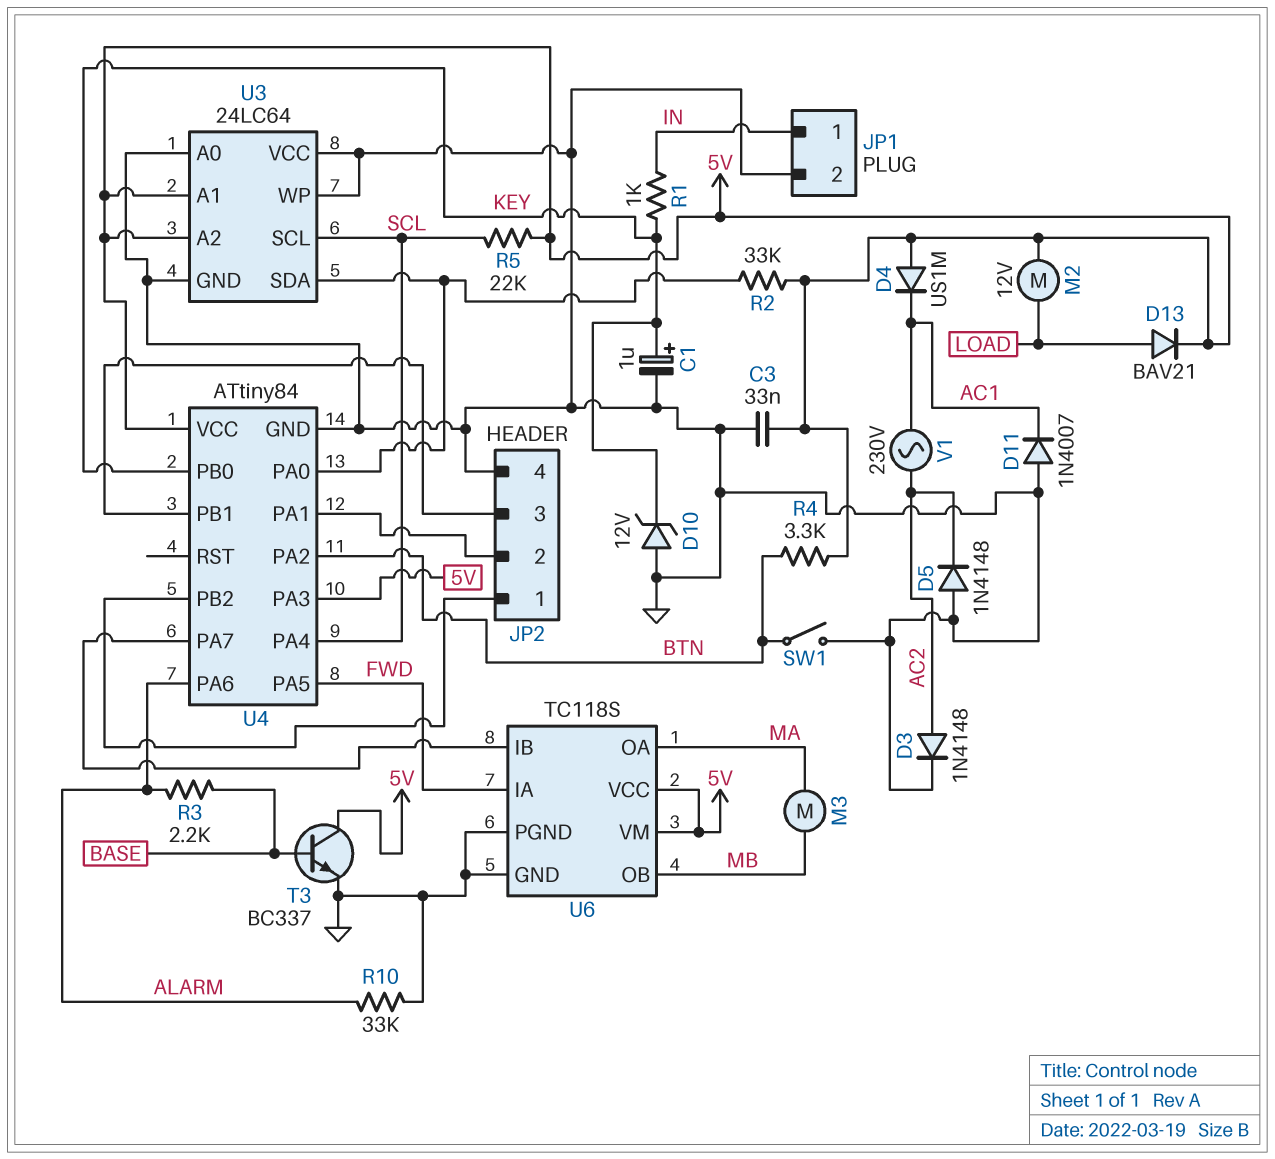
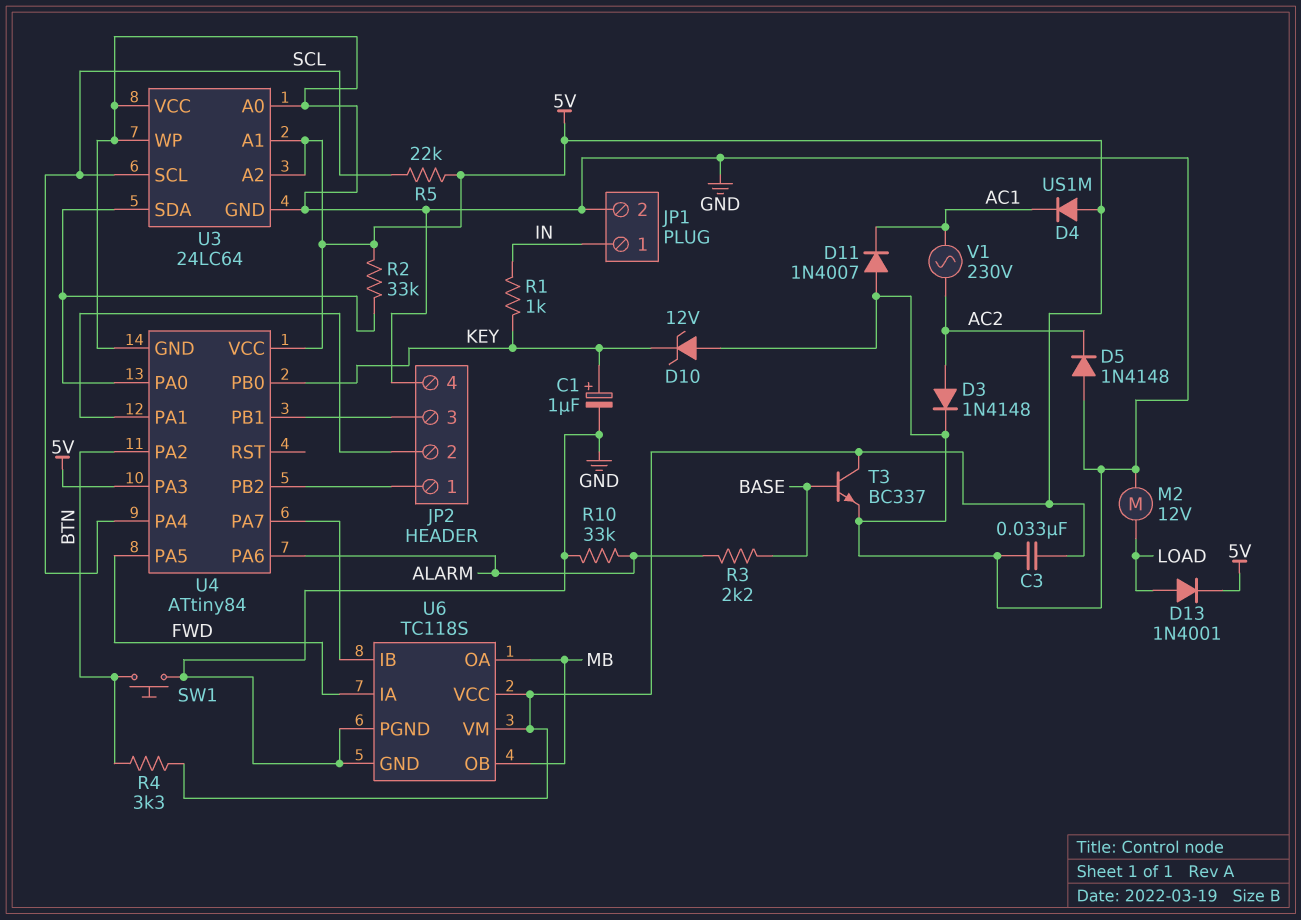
D13: diode BAV21 (A LOAD, K 5V) -> diode 1N4001 (A LOAD, K 5V)
M2: motor 12V (5V, LOAD) -> motor 12V (GND, LOAD)
M3: motor (MA, MB) -> none
SW1: switch (BTN, GND) -> button (BTN, GND)
U6 pin OA: MA -> MB

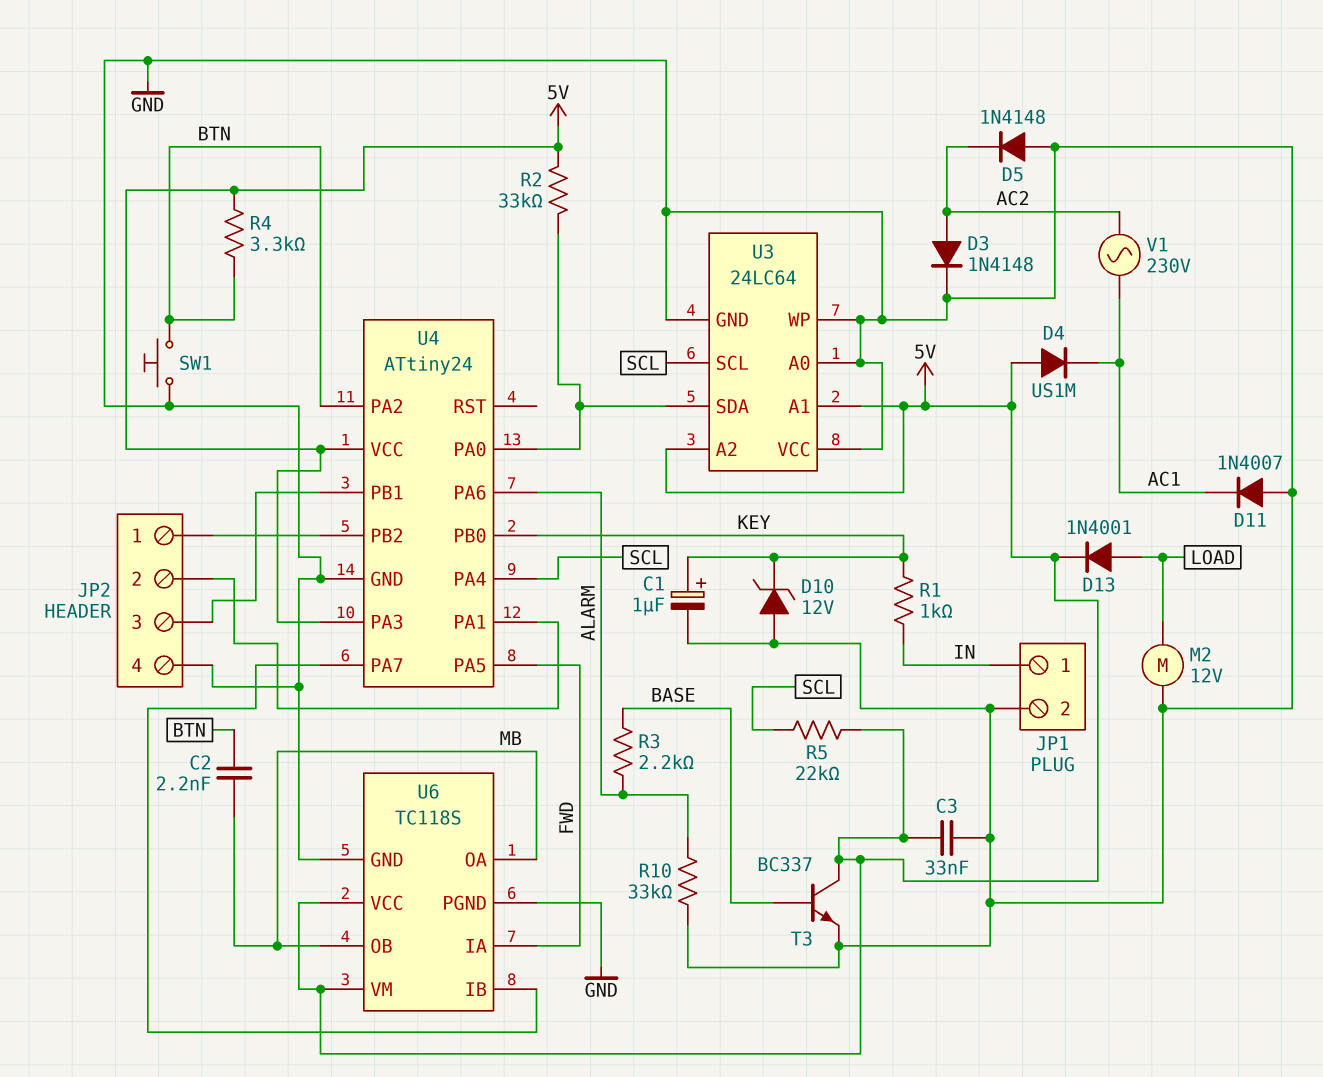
C2: none -> 2.2nF (BTN, MB)
U4: ATtiny84 -> ATtiny24

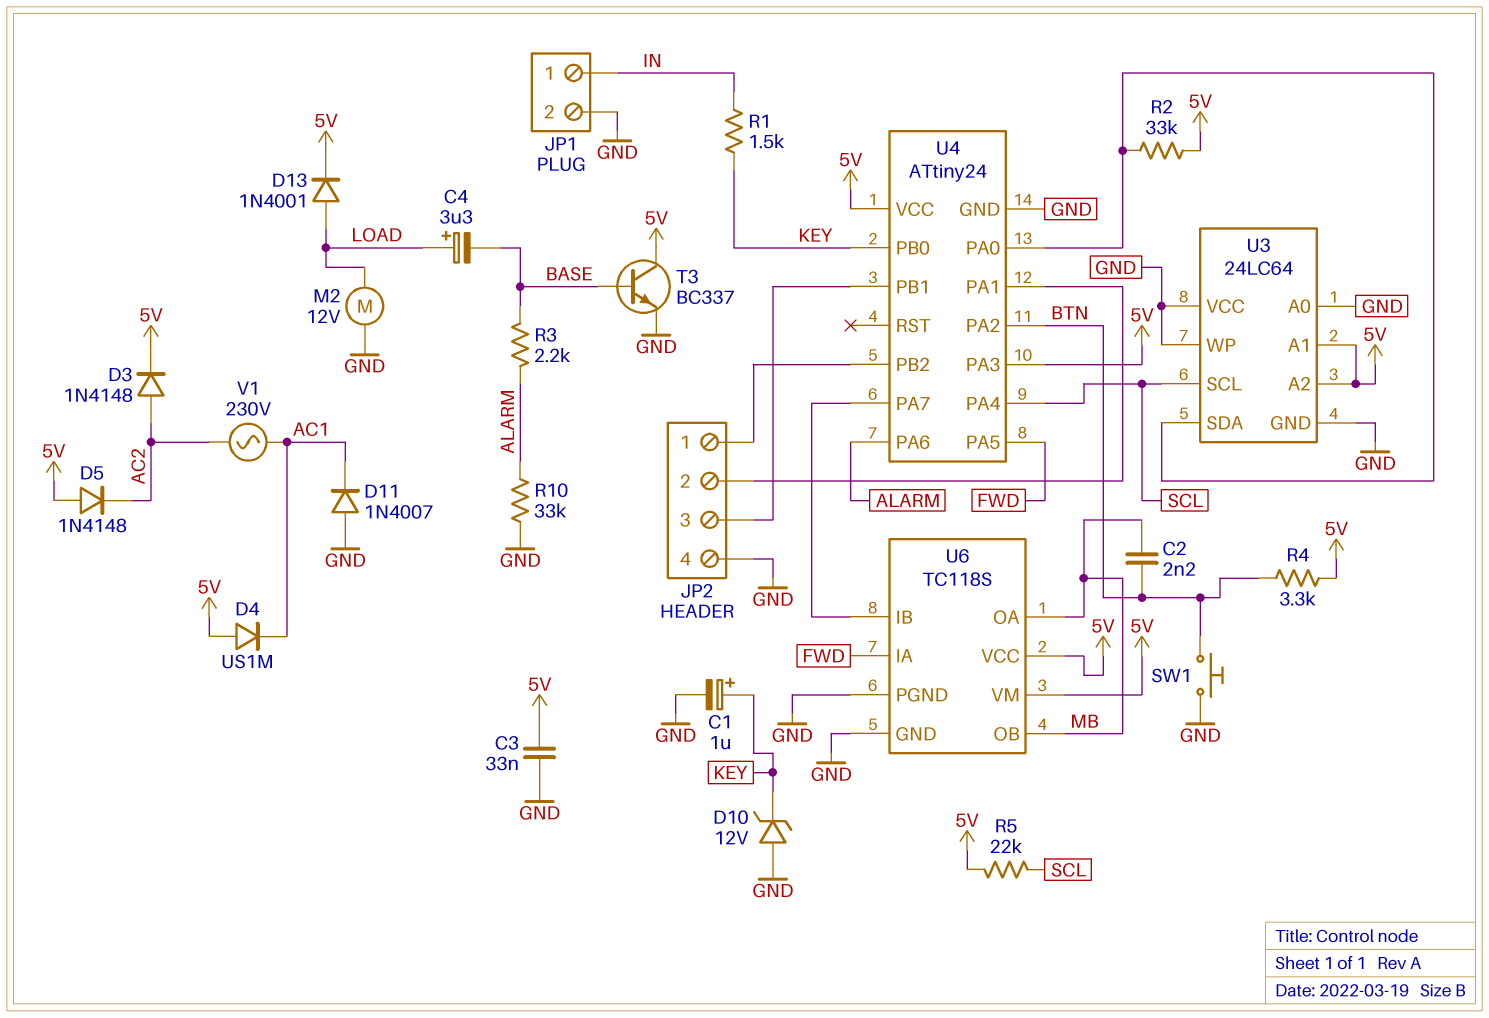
C4: none -> 3.3uF (plus LOAD, minus BASE)
D3: diode 1N4148 (A AC2, K GND) -> diode 1N4148 (A AC2, K 5V)
D5: diode 1N4148 (A GND, K AC2) -> diode 1N4148 (A 5V, K AC2)
R1: 1k (IN, KEY) -> 1.5k (IN, KEY)

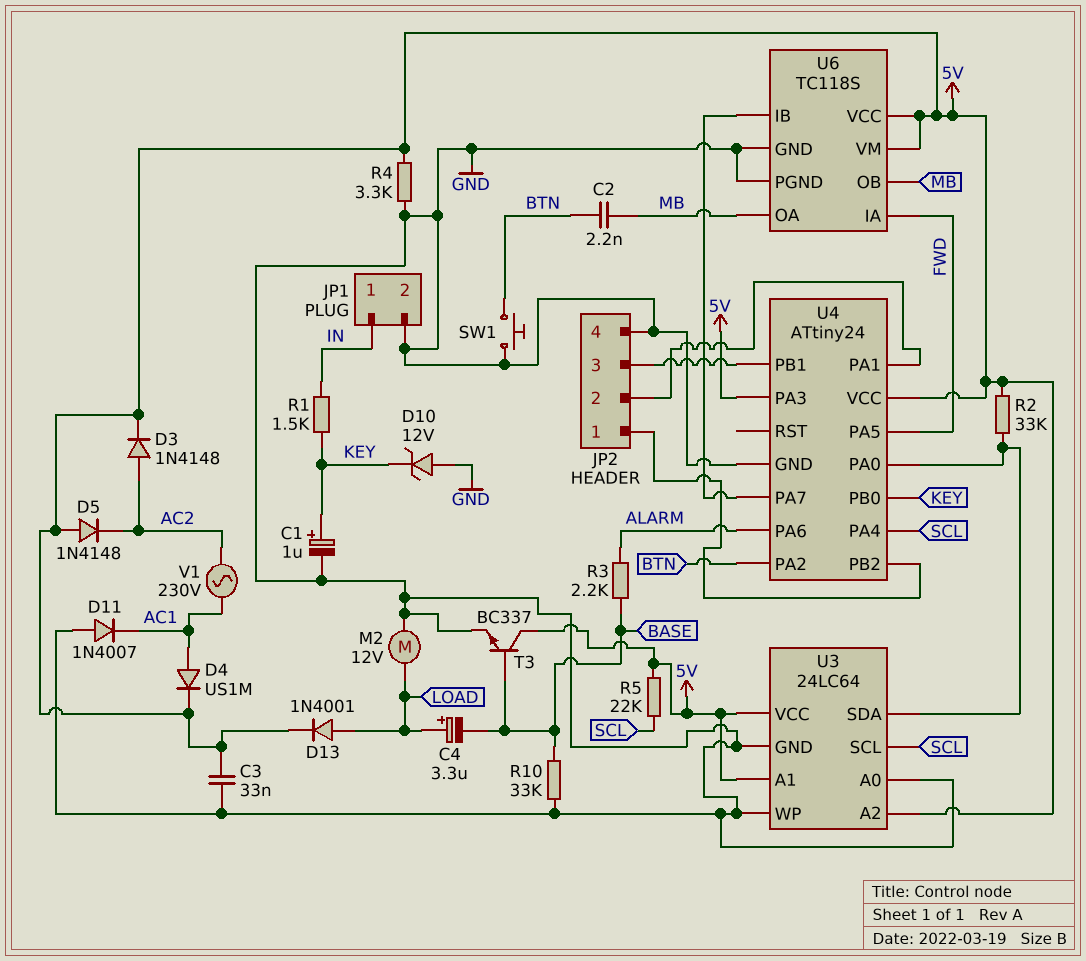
D4: diode US1M (A 5V, K AC1) -> diode US1M (A AC1, K 5V)
R4: 3.3k (5V, BTN) -> 3.3k (5V, GND)
R10: 33k (ALARM, GND) -> 33k (BASE, GND)
U3 pin VCC: GND -> 5V

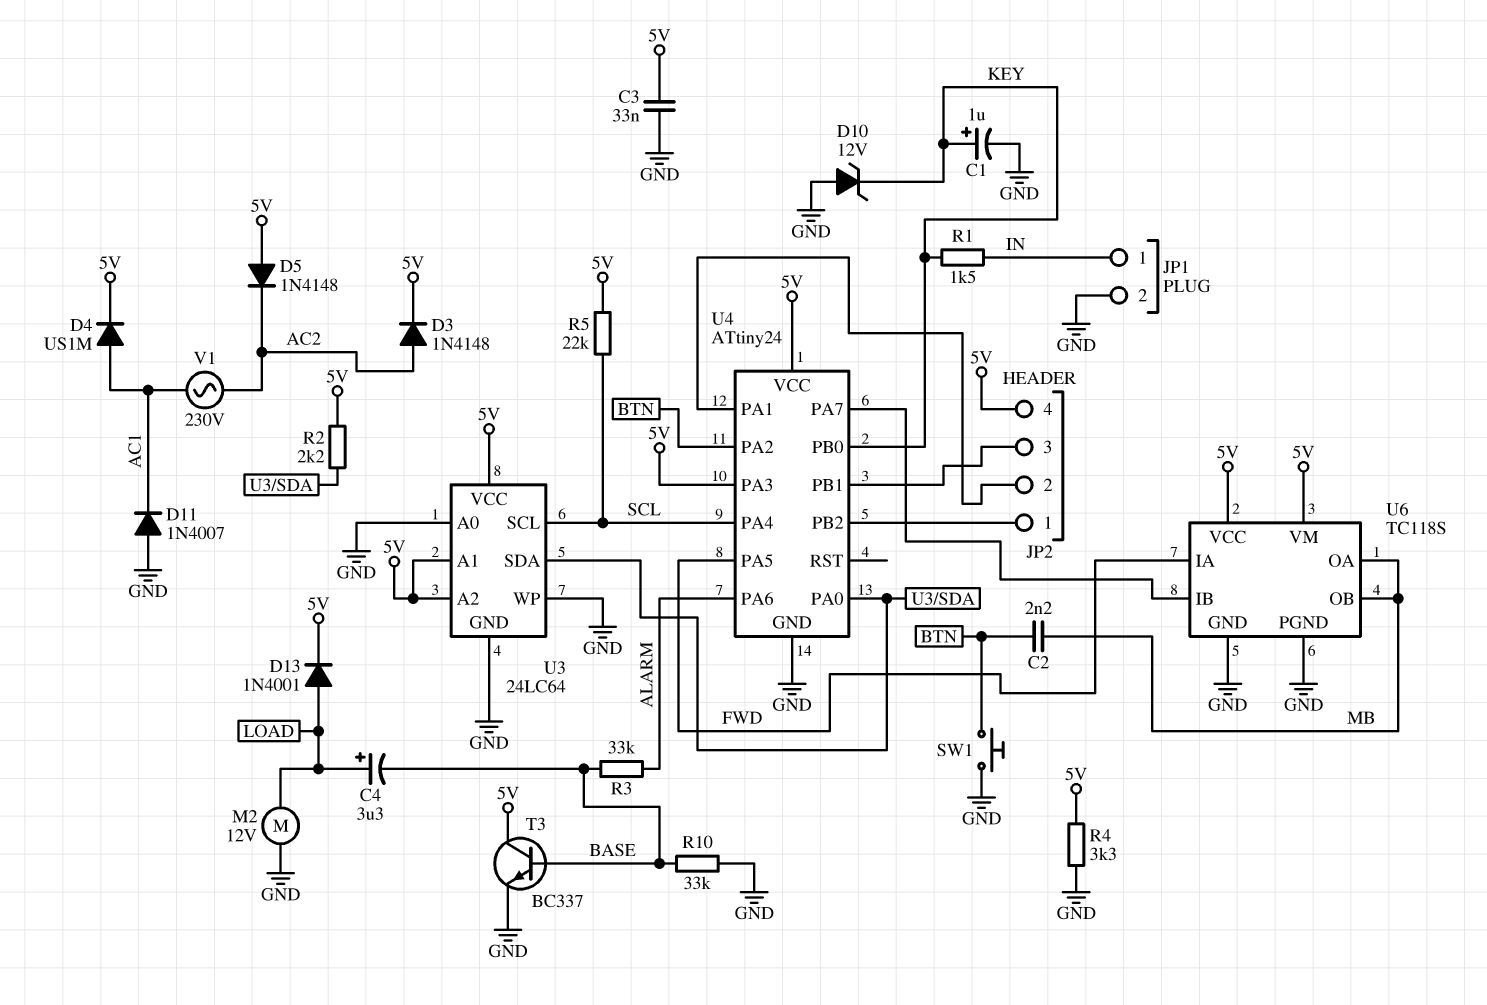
JP2 pin 4: GND -> 5V
R2: 33k (5V, U3/SDA) -> 2.2k (5V, U3/SDA)
R3: 2.2k (ALARM, BASE) -> 33k (ALARM, BASE)

